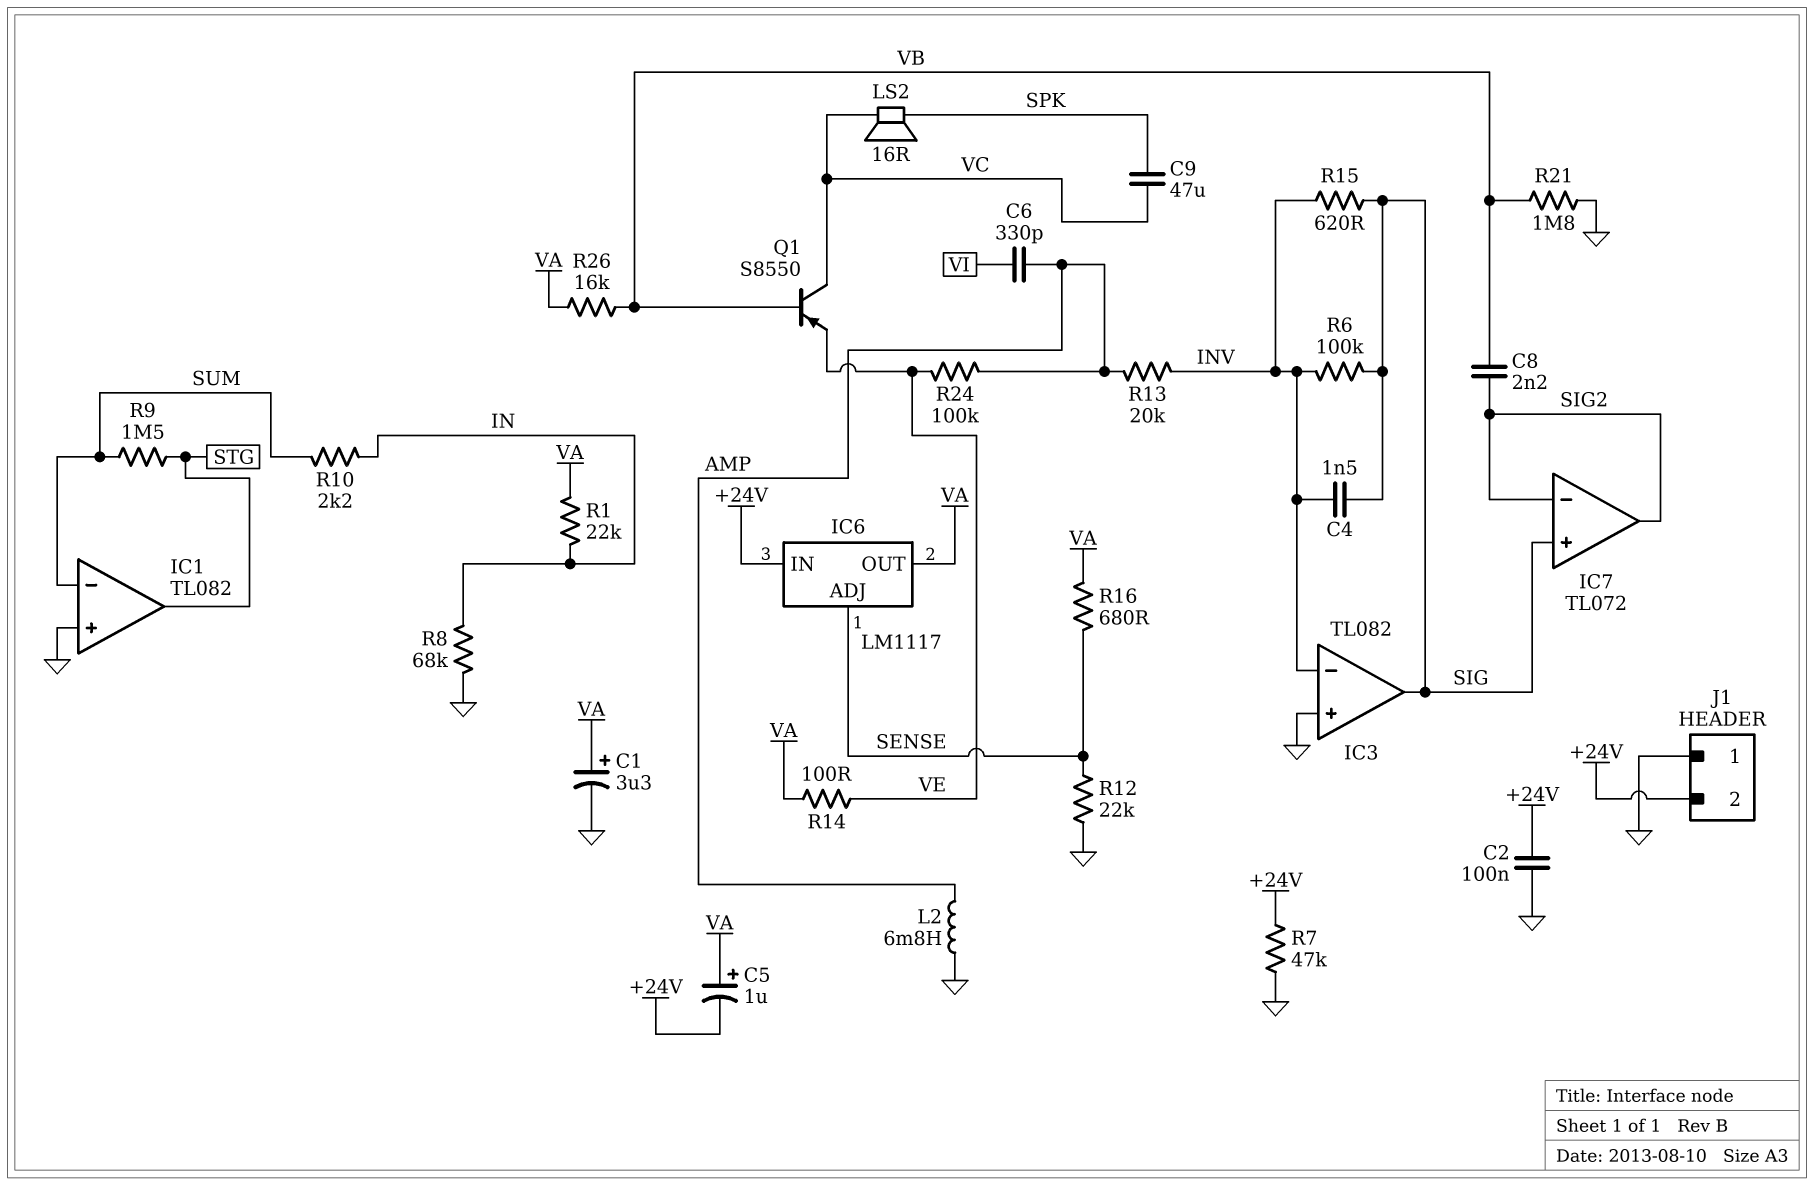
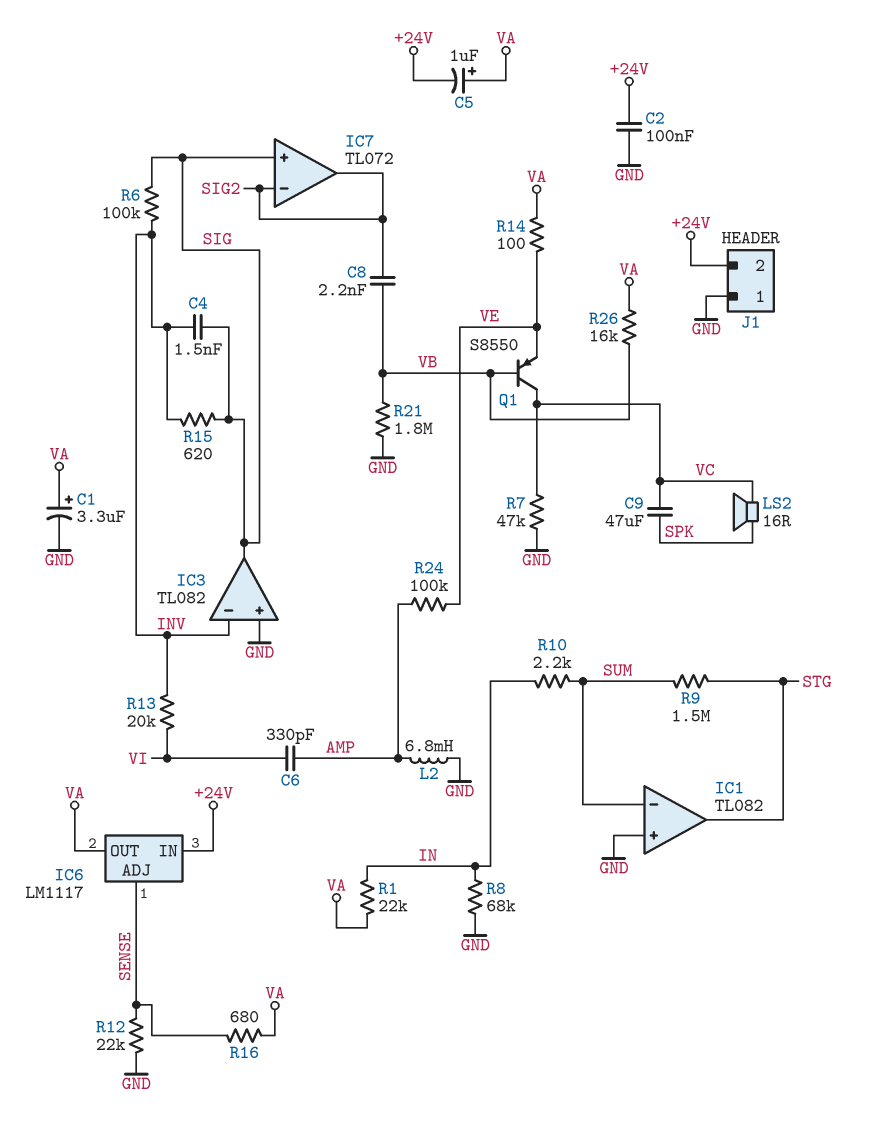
R7: 47k (+24V, GND) -> 47k (GND, VC)
R13: 20k (AMP, INV) -> 20k (INV, VI)

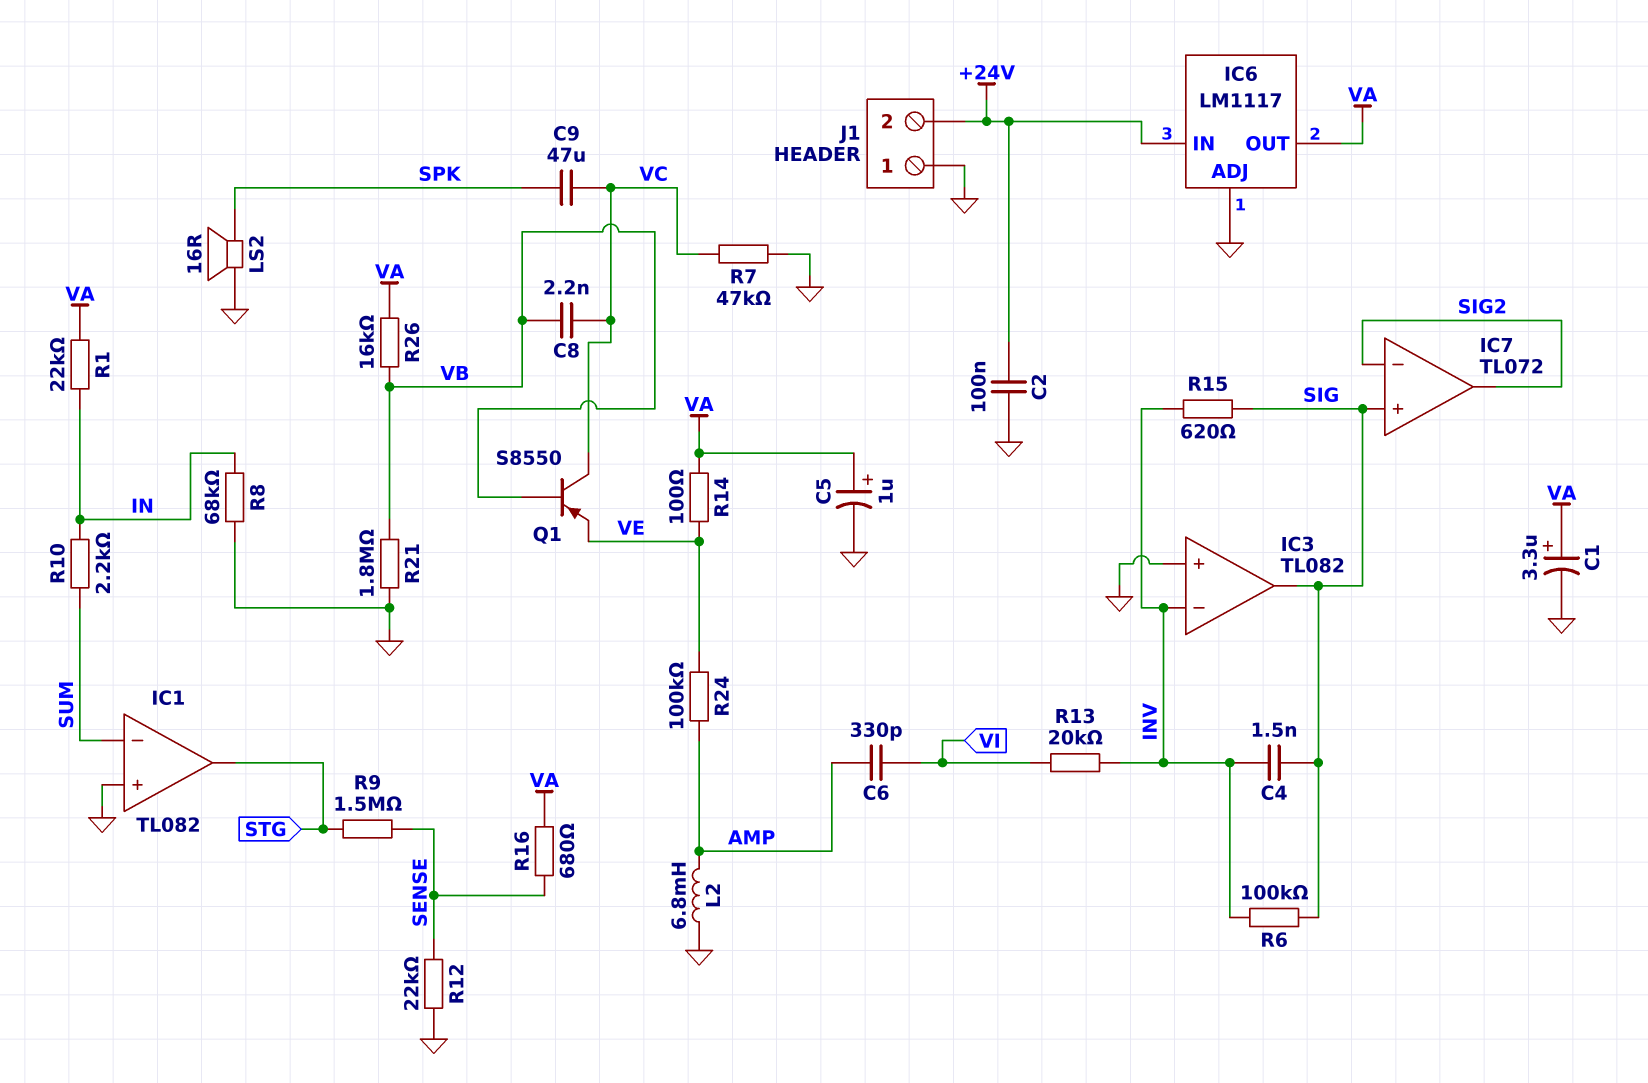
C5: 1uF (plus VA, minus +24V) -> 1uF (plus VA, minus GND)
C8: 2.2nF (SIG2, VB) -> 2.2nF (VB, VC)
IC6 pin ADJ: SENSE -> GND
LS2: speaker 16R (SPK, VC) -> speaker 16R (GND, SPK)
R9: 1.5M (STG, SUM) -> 1.5M (SENSE, STG)

